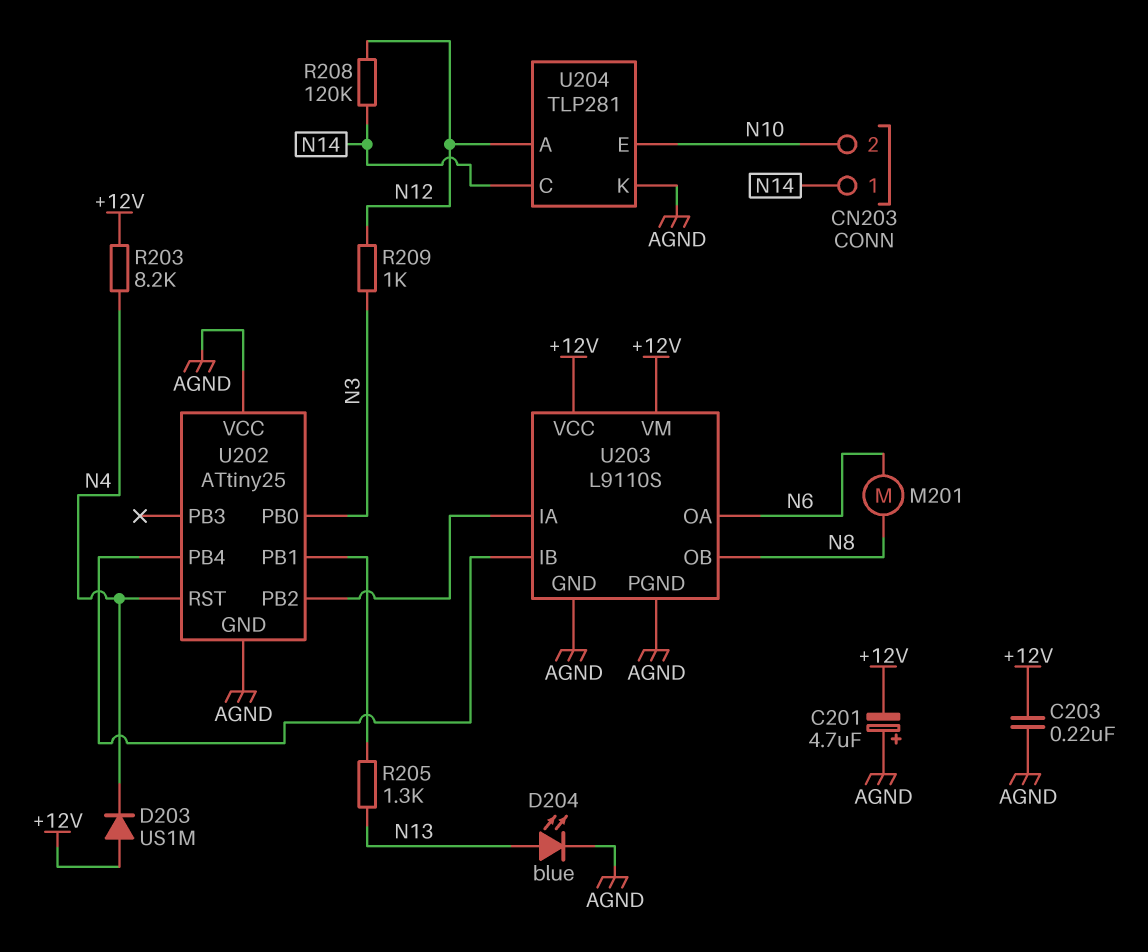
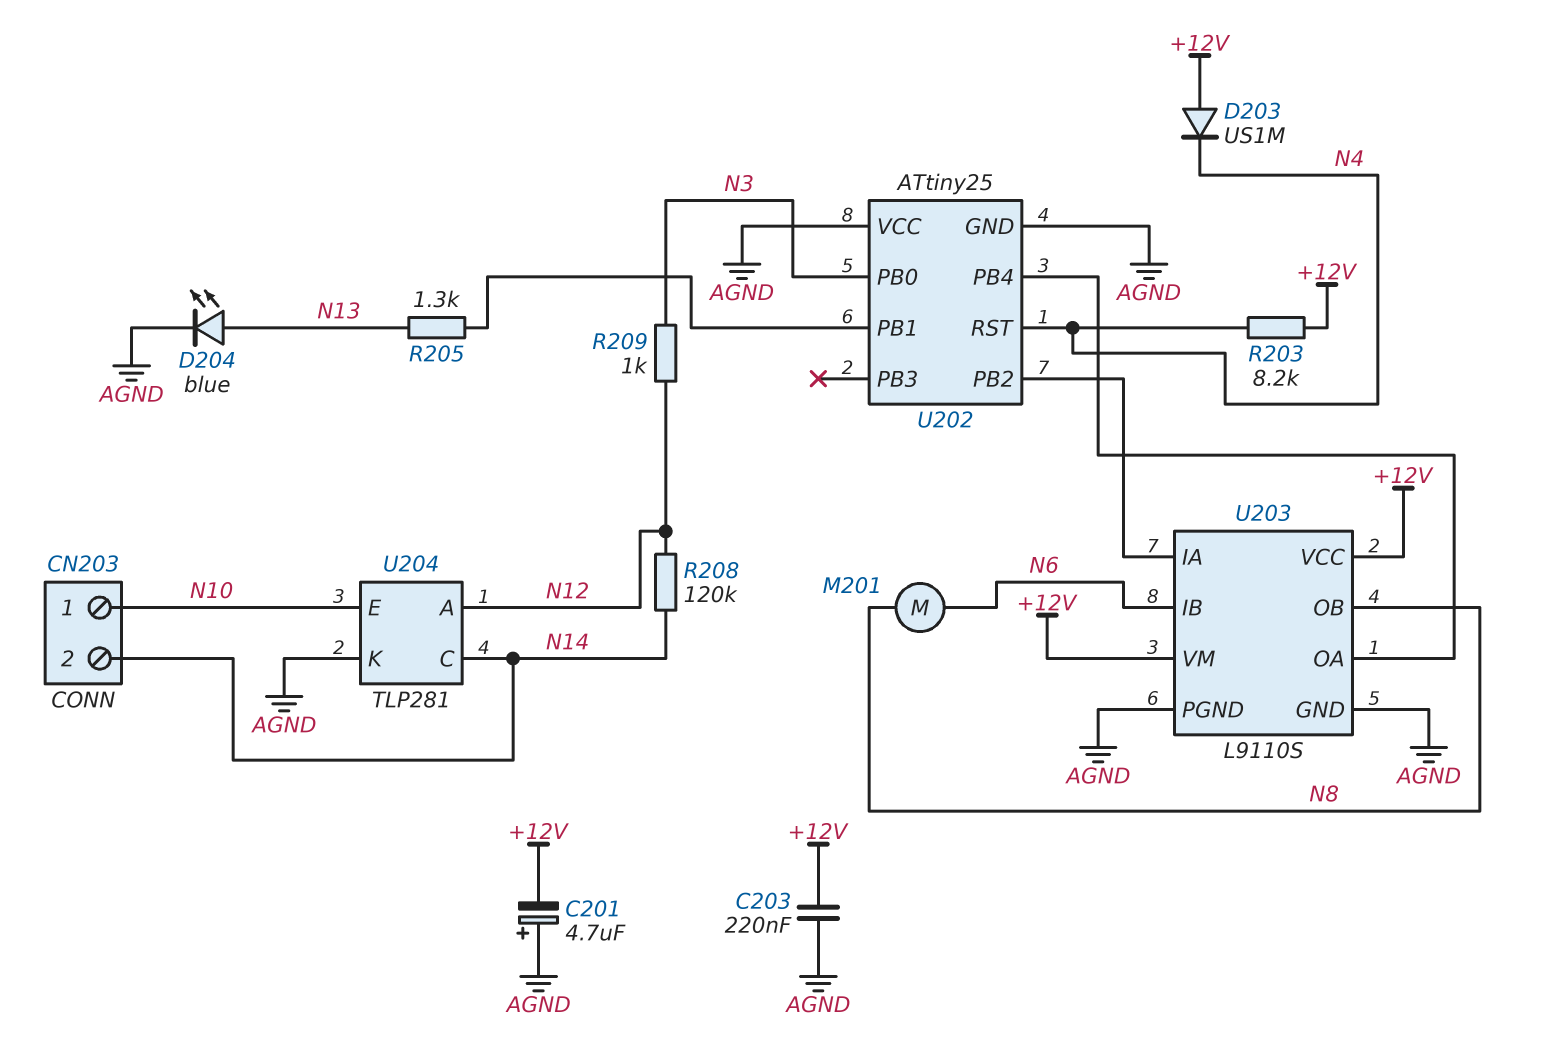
CN203 pin 1: N14 -> N10
CN203 pin 2: N10 -> N14
U203 pin IB: U202/PB4 -> N6
U203 pin OA: N6 -> U202/PB4

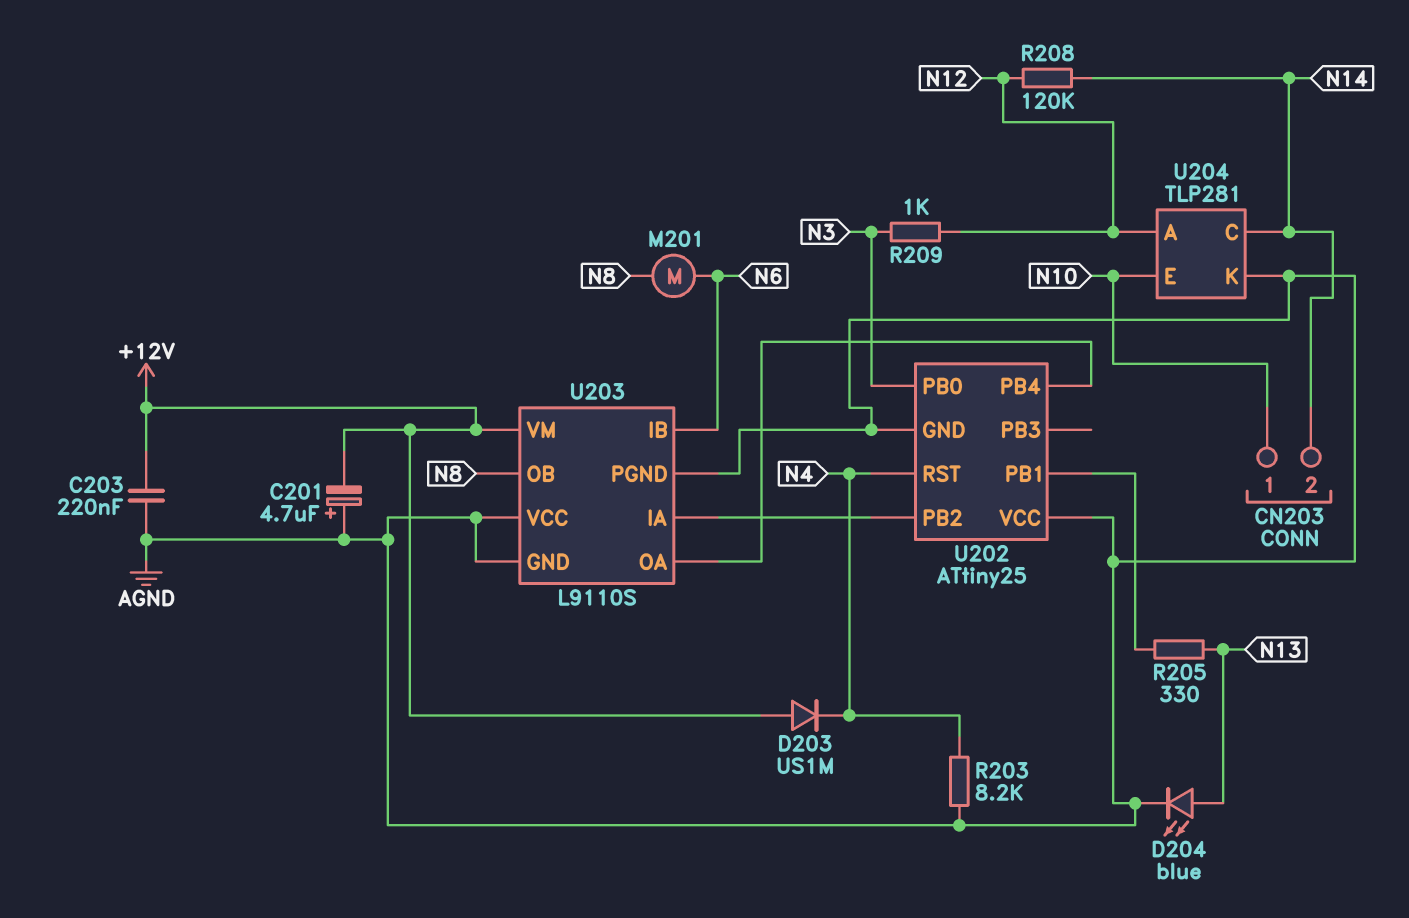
R203: 8.2k (+12V, N4) -> 8.2k (AGND, N4)
R205: 1.3k (N13, U202/PB1) -> 330 (N13, U202/PB1)
U203 pin VCC: +12V -> AGND

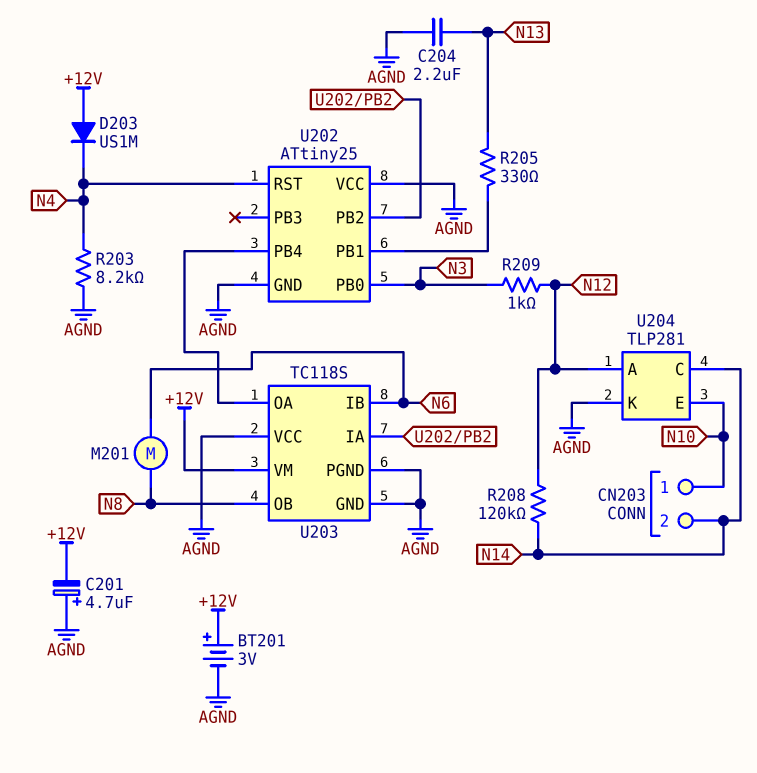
BT201: none -> 3V (plus +12V, minus AGND)
C203: 220nF (+12V, AGND) -> none
C204: none -> 2.2uF (AGND, N13)
D204: LED blue (A N13, K AGND) -> none
U203: L9110S -> TC118S

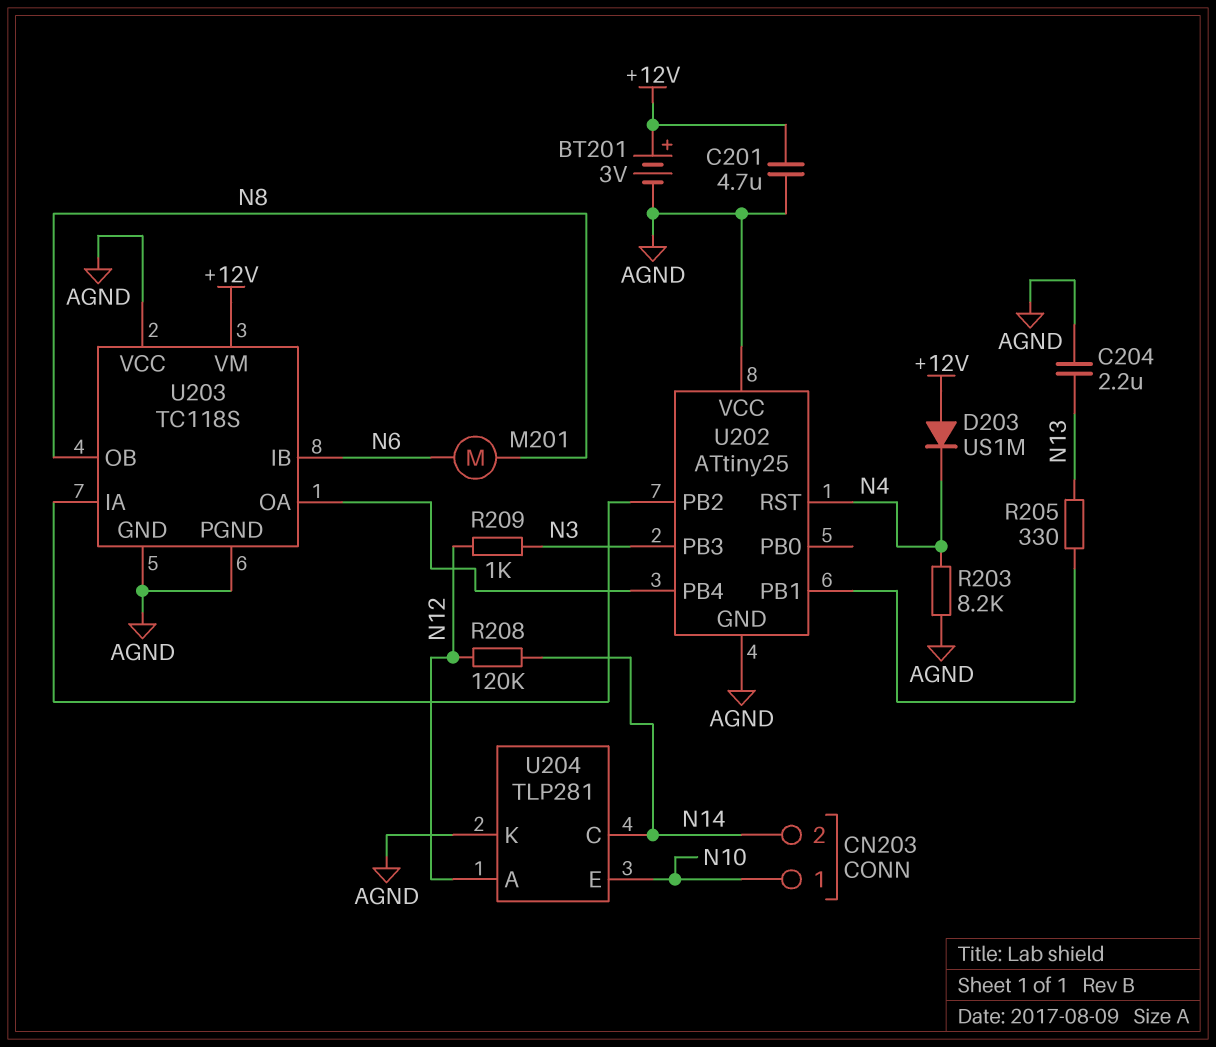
C201: 4.7uF (plus AGND, minus +12V) -> 4.7uF (+12V, AGND)
U202 pin PB0: N3 -> none
U202 pin PB3: none -> N3

